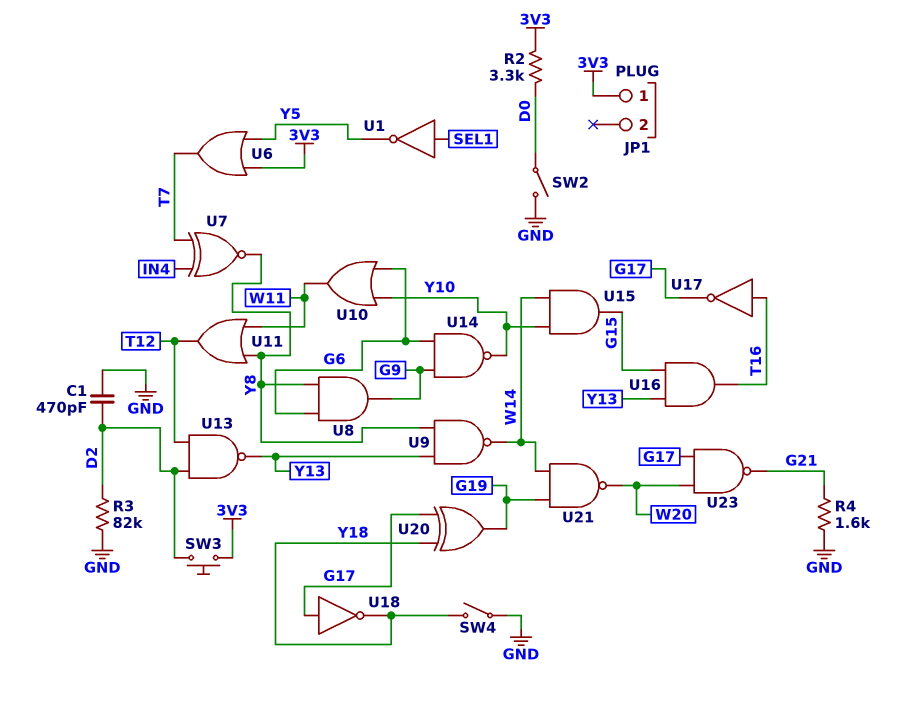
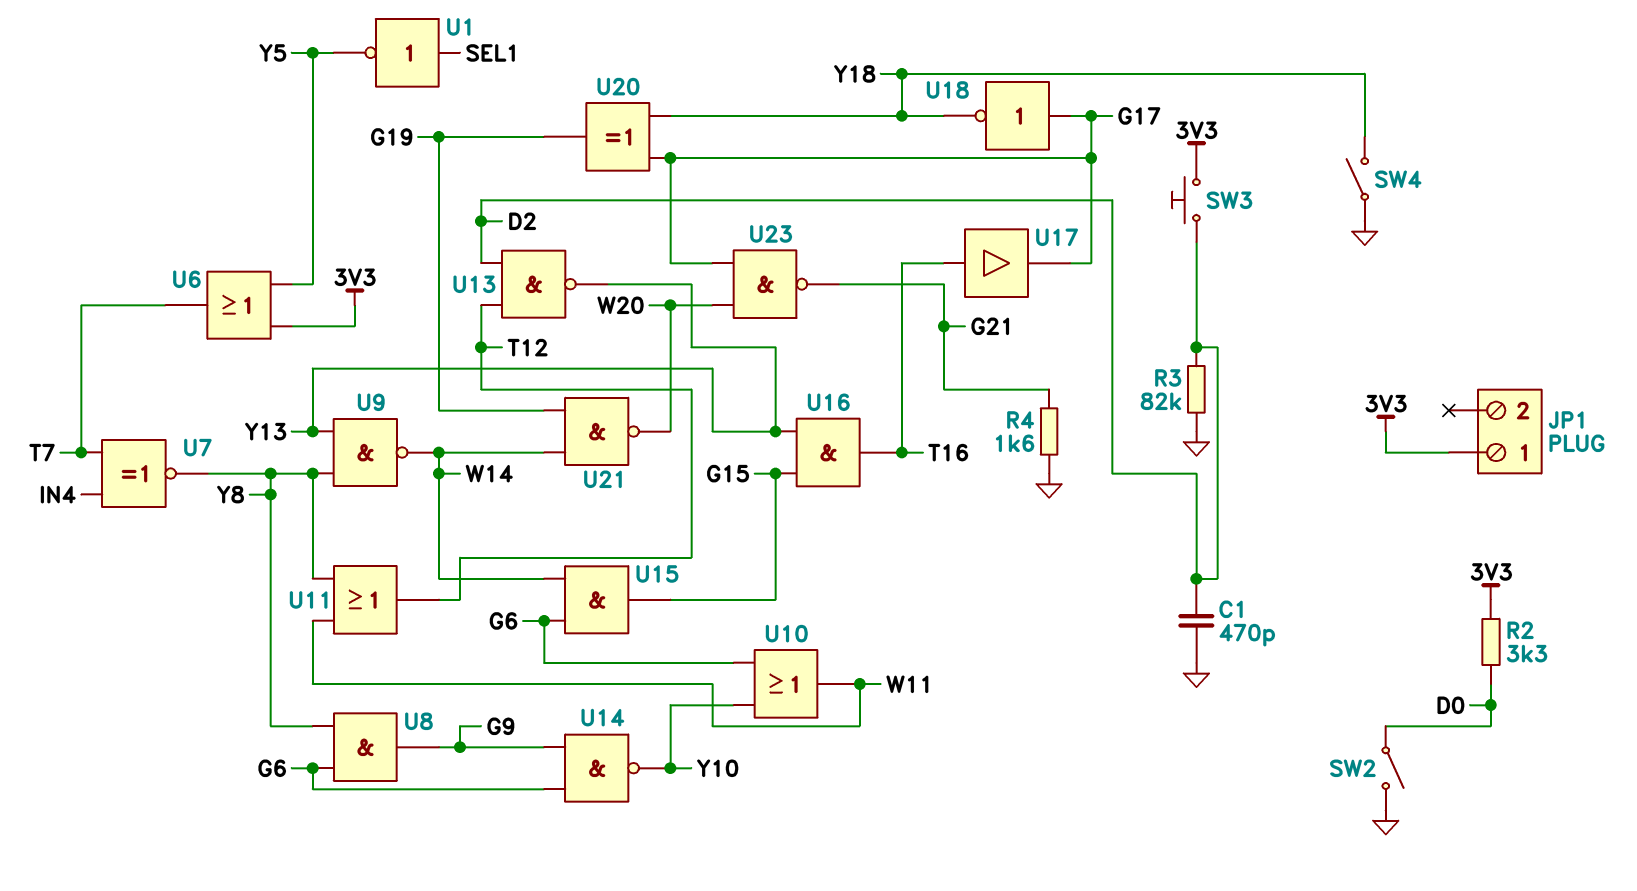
U15: AND (in W14, in Y10, out G15) -> AND (in G6, in W14, out G15)
U17: NOT (in T16, out G17) -> buffer (in T16, out G17)

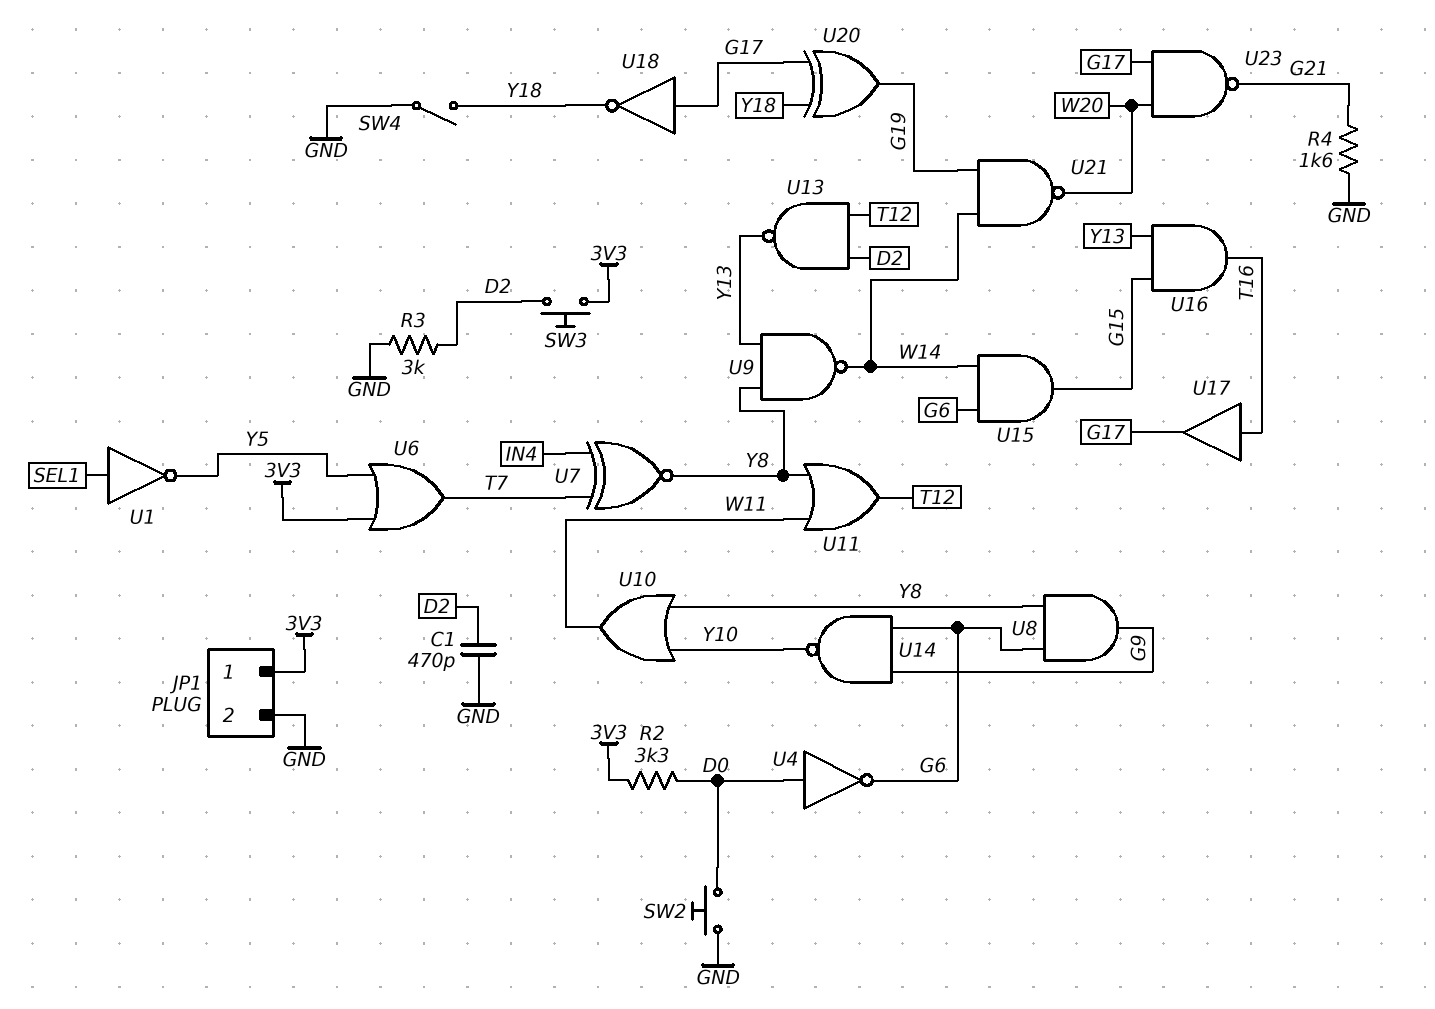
JP1 pin 2: none -> GND
R3: 82k (D2, GND) -> 3k (D2, GND)
SW2: switch (D0, GND) -> button (D0, GND)
U4: none -> NOT (in D0, out G6)
U10: OR (in G6, in Y10, out W11) -> OR (in Y8, in Y10, out W11)

